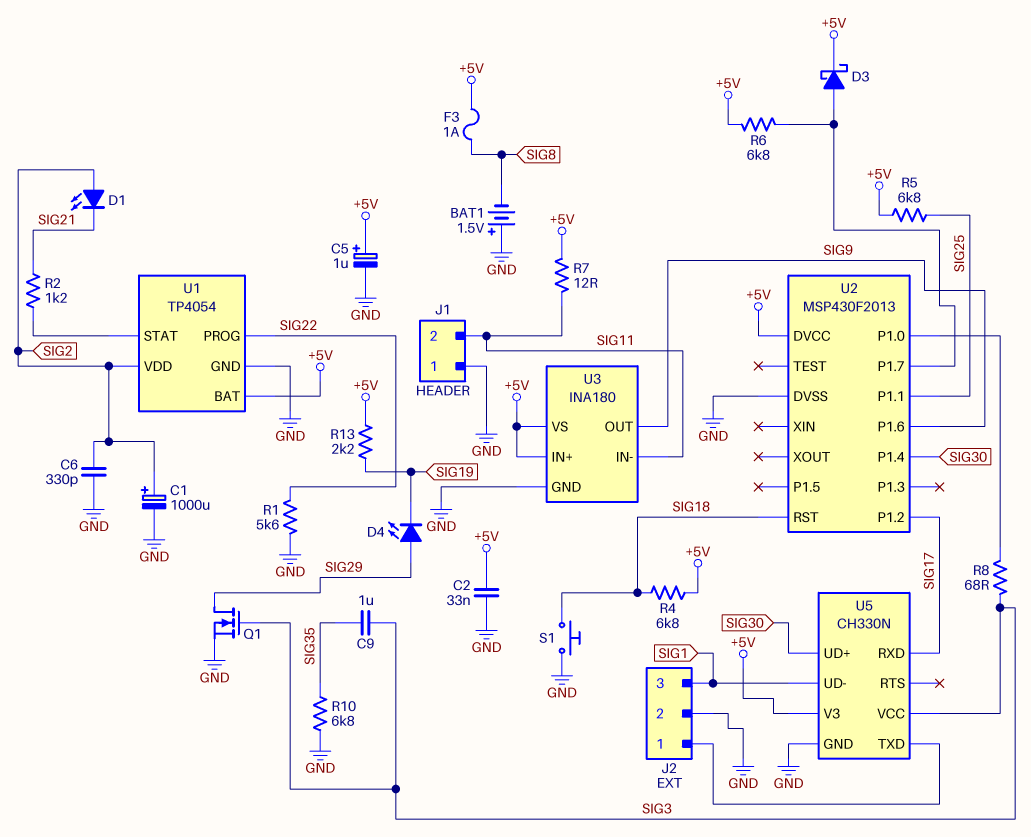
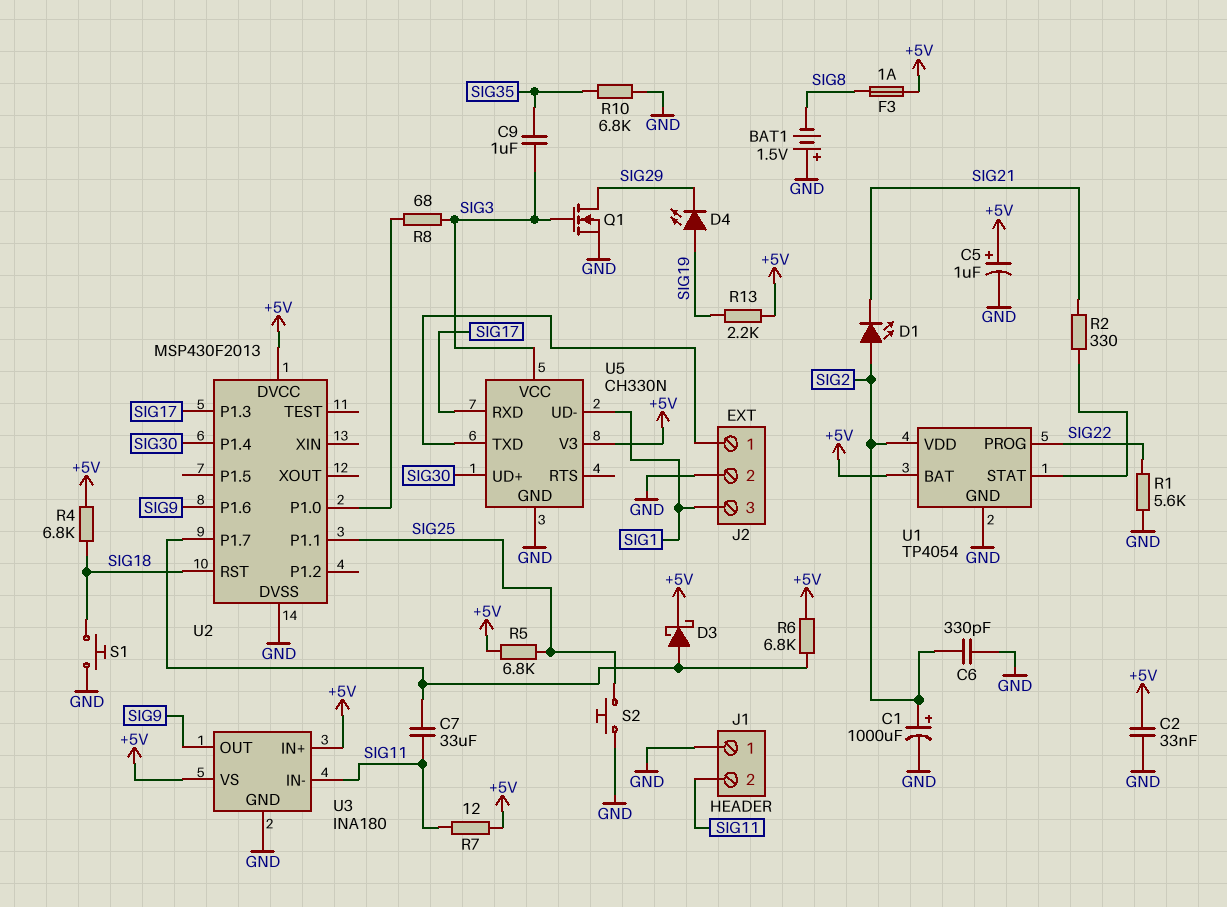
C7: none -> 33uF (SIG11, U2/P1.7)
D4: LED (A SIG29, K SIG19) -> LED (A SIG19, K SIG29)
R2: 1.2k (SIG21, U1/STAT) -> 330 (SIG21, U1/STAT)
S2: none -> button (GND, SIG25)
U2 pin P1.2: SIG17 -> none
U2 pin P1.3: none -> SIG17

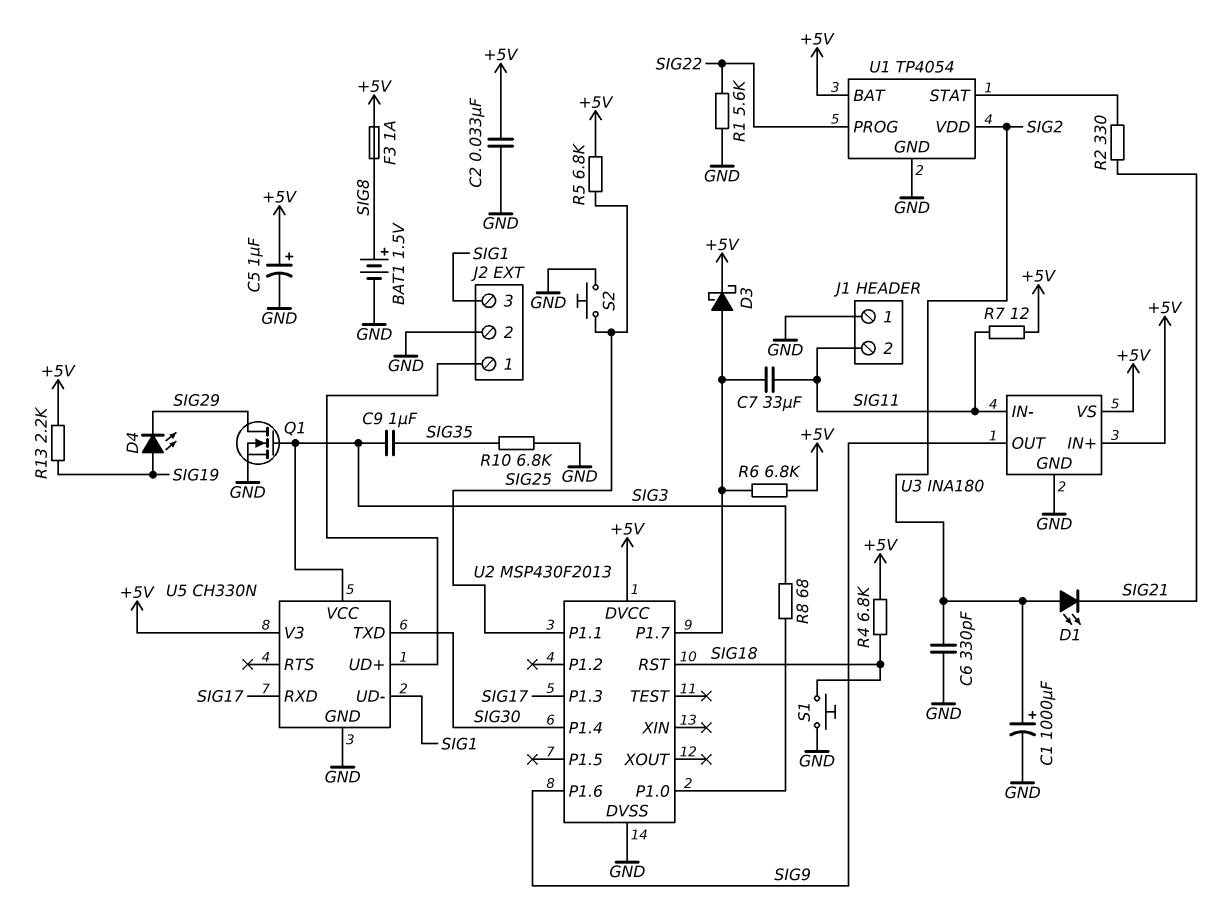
BAT1: 1.5V (plus GND, minus SIG8) -> 1.5V (plus SIG8, minus GND)
U5 pin TXD: J2/1 -> SIG30
U5 pin UD+: SIG30 -> J2/1

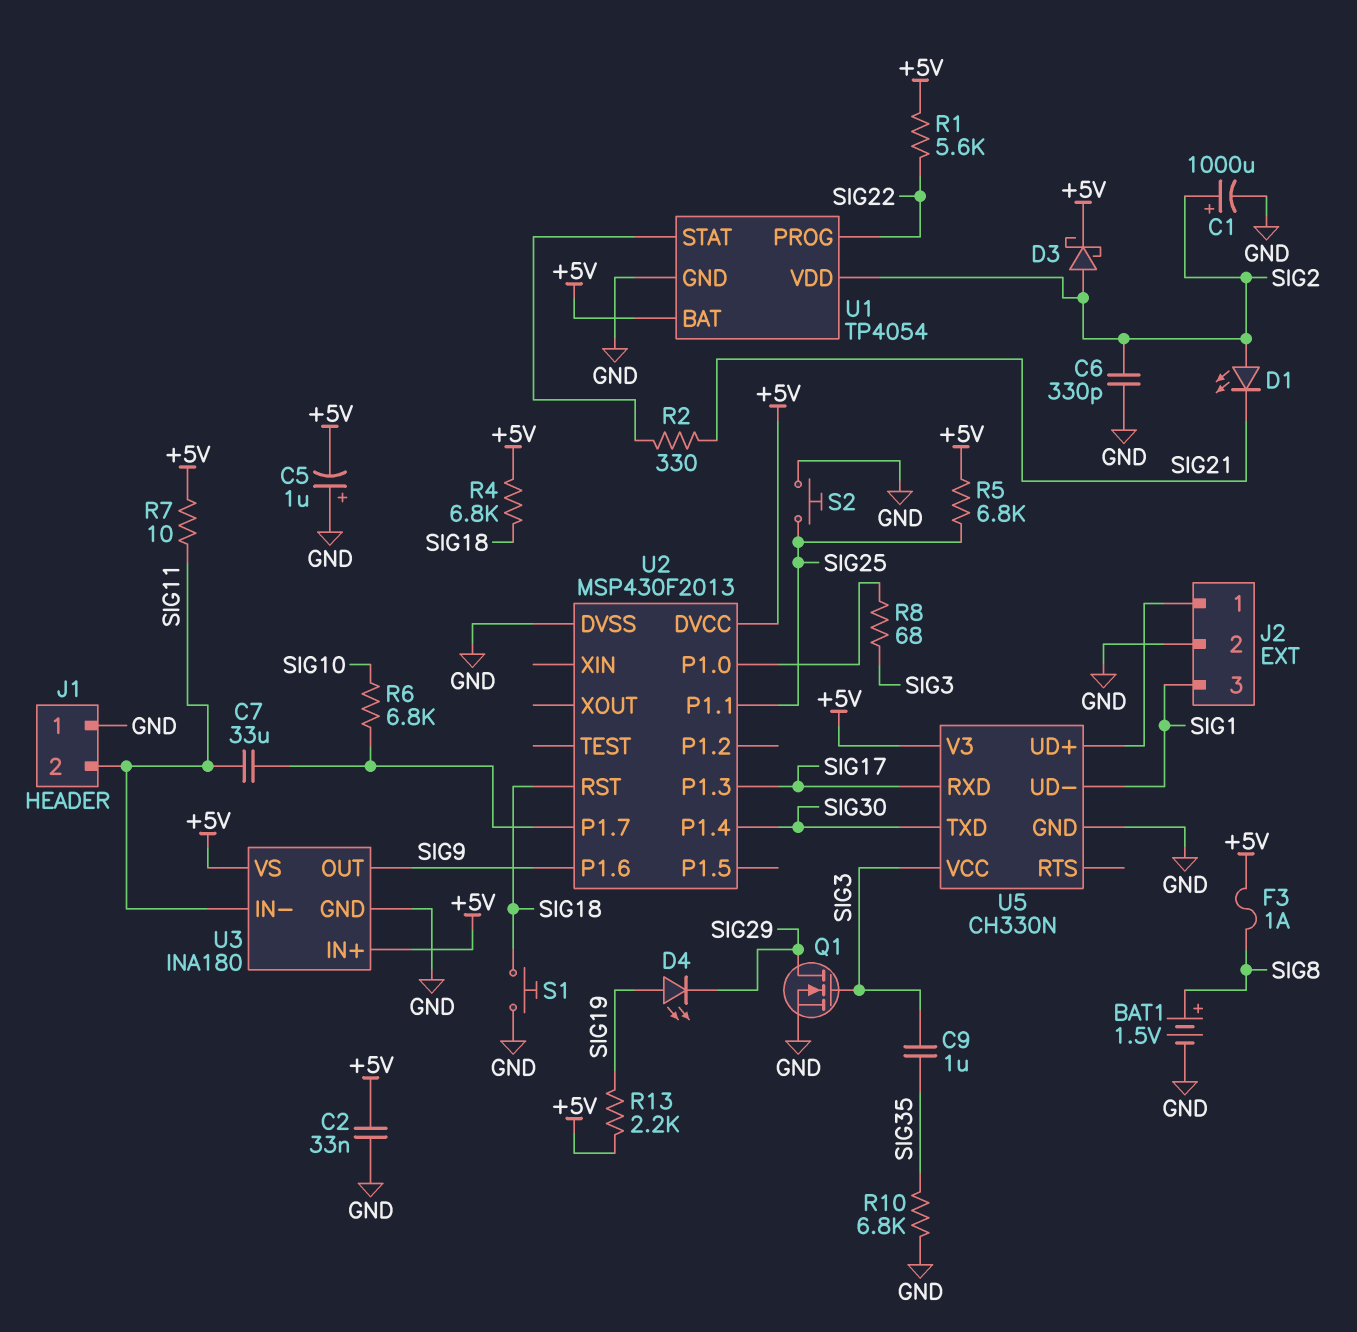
C5: 1uF (plus +5V, minus GND) -> 1uF (plus GND, minus +5V)
D3: schottky (A U2/P1.7, K +5V) -> schottky (A SIG2, K +5V)
R1: 5.6k (GND, SIG22) -> 5.6k (+5V, SIG22)
R6: 6.8k (+5V, U2/P1.7) -> 6.8k (SIG10, U2/P1.7)
R7: 12 (+5V, SIG11) -> 10 (+5V, SIG11)

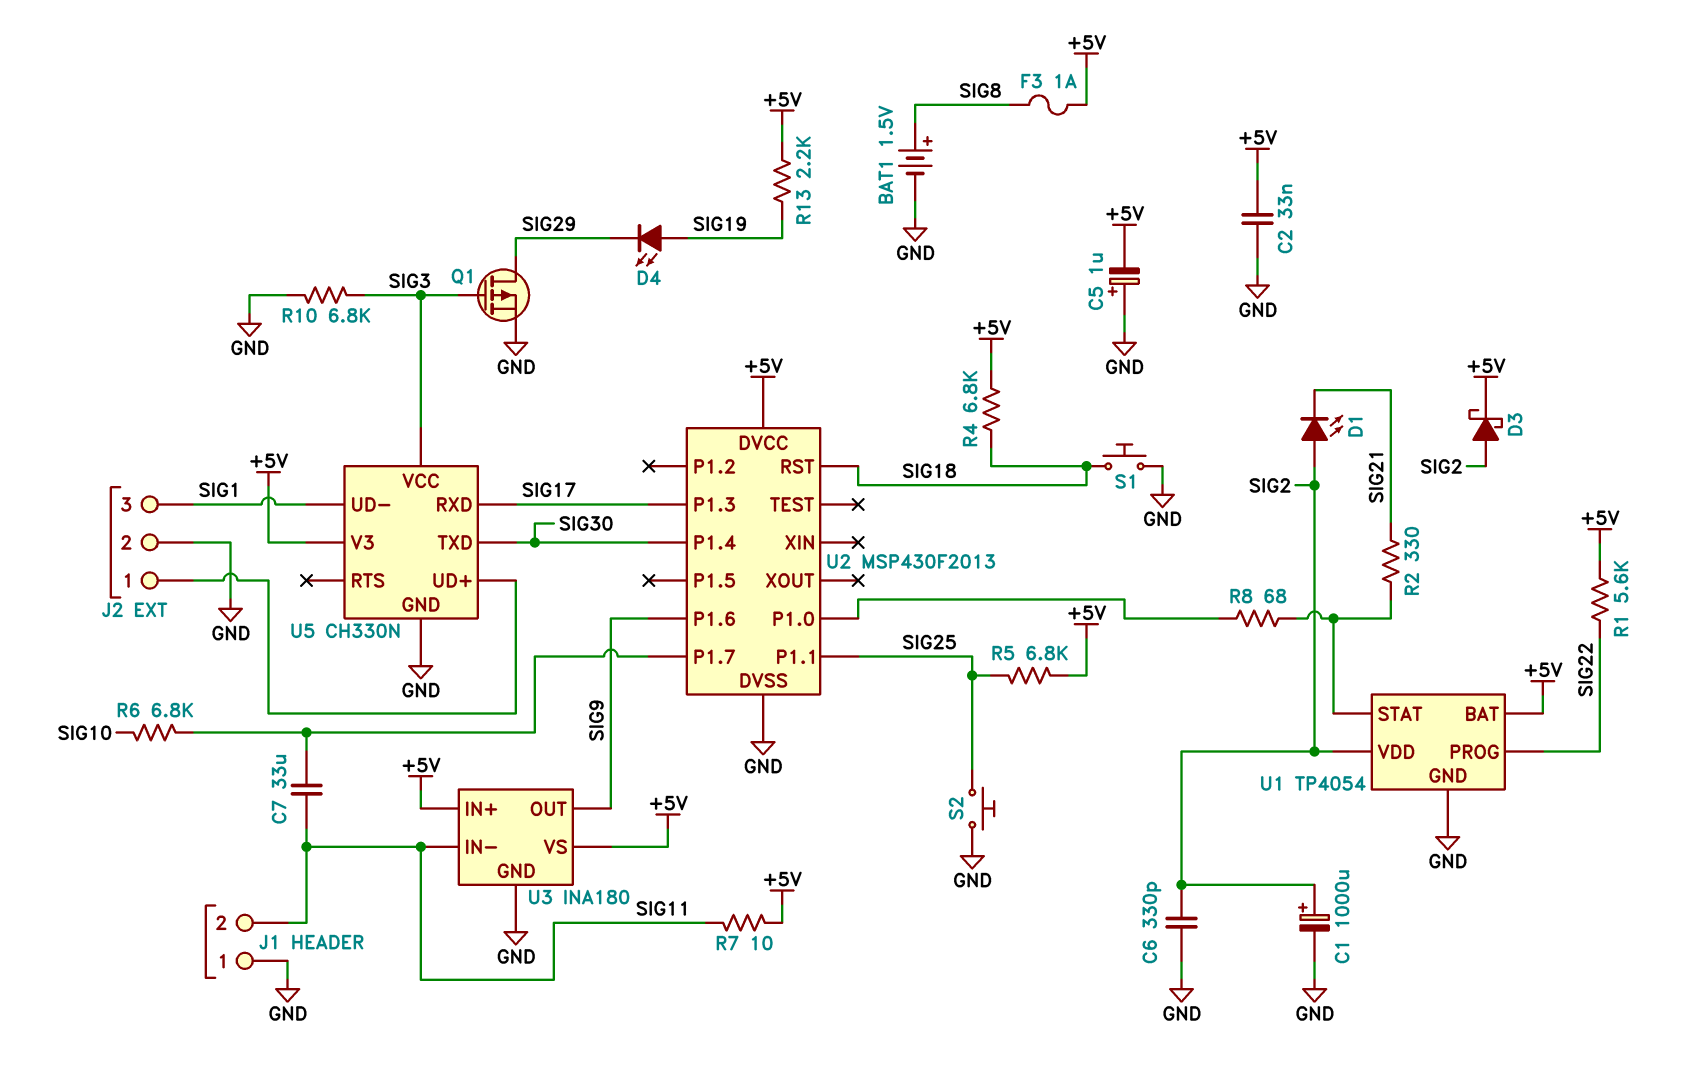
C9: 1uF (SIG3, SIG35) -> none
Q1: NMOS (G SIG3, D SIG29, S GND) -> PMOS (G SIG3, D SIG29, S GND)
R8: 68 (SIG3, U2/P1.0) -> 68 (U1/STAT, U2/P1.0)
R10: 6.8k (GND, SIG35) -> 6.8k (GND, SIG3)

